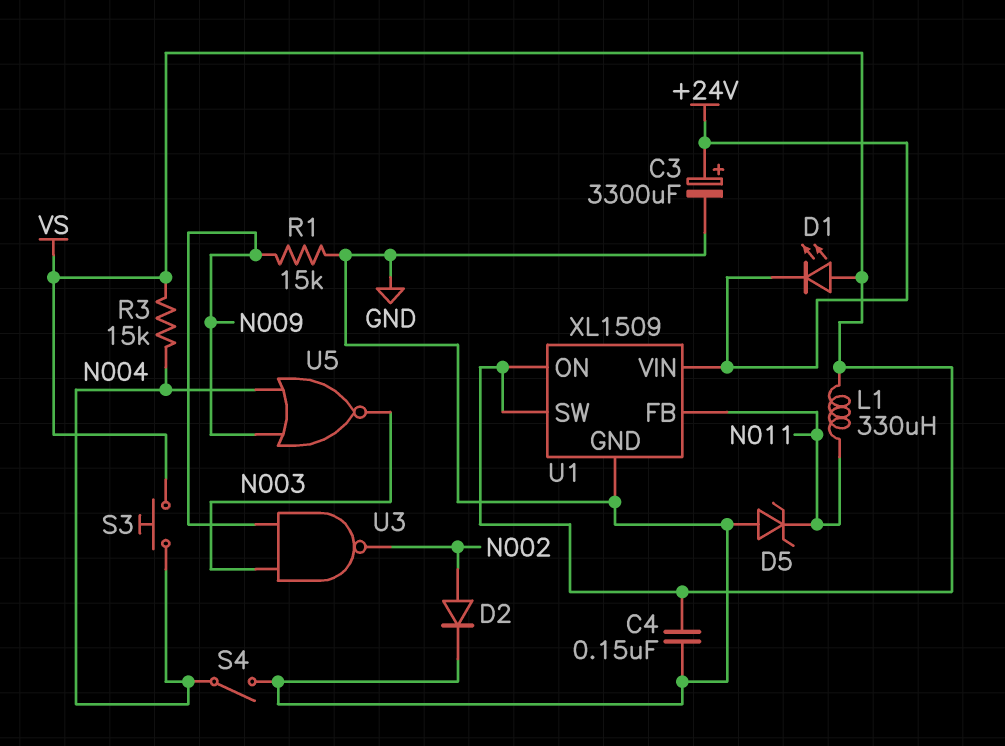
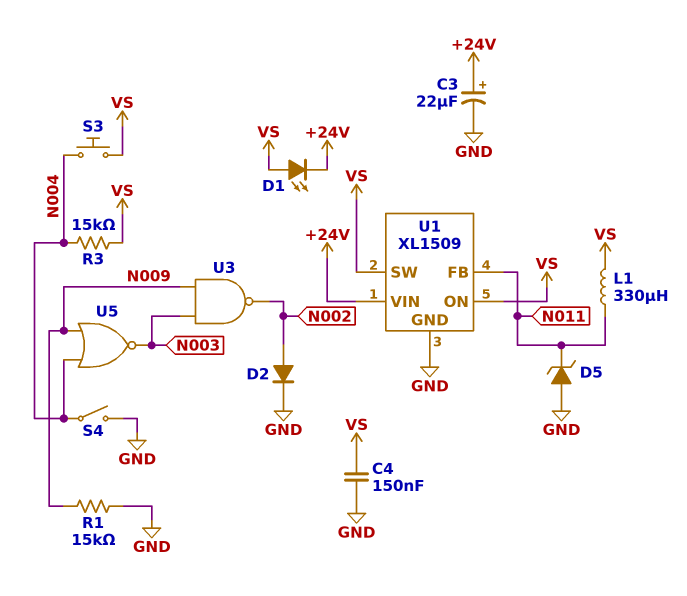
C3: 3300uF (plus +24V, minus GND) -> 22uF (plus +24V, minus GND)

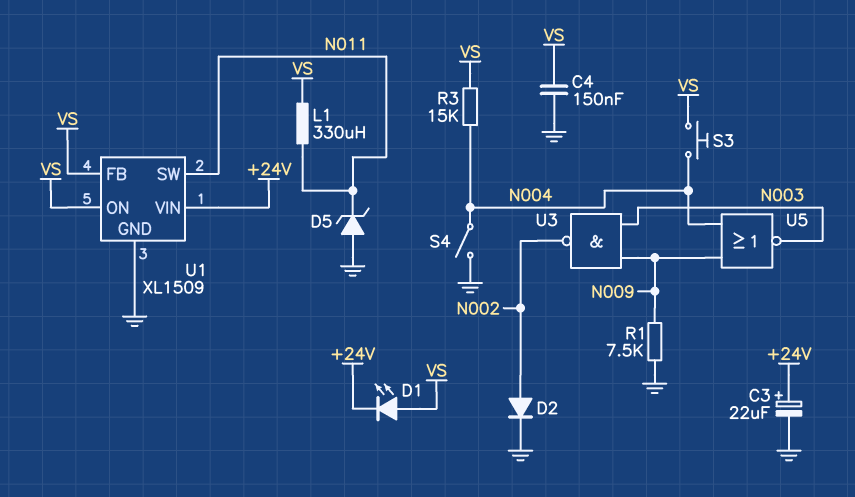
R1: 15k (GND, N009) -> 7.5k (GND, N009)
U1 pin FB: N011 -> VS
U1 pin SW: VS -> N011

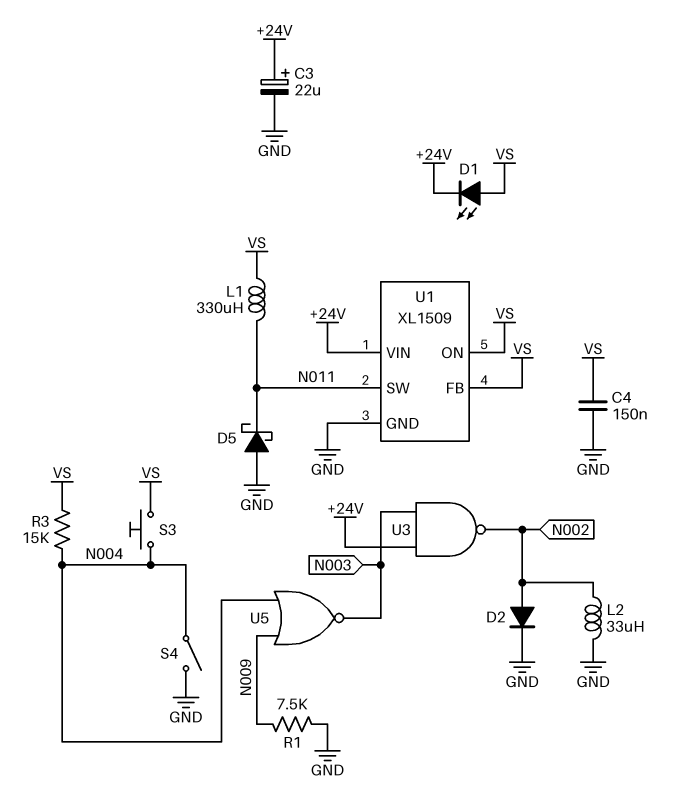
D5: zener (A GND, K N011) -> schottky (A GND, K N011)
L2: none -> 33uH (GND, N002)
U3: NAND (in N003, in N009, out N002) -> NAND (in +24V, in N003, out N002)

